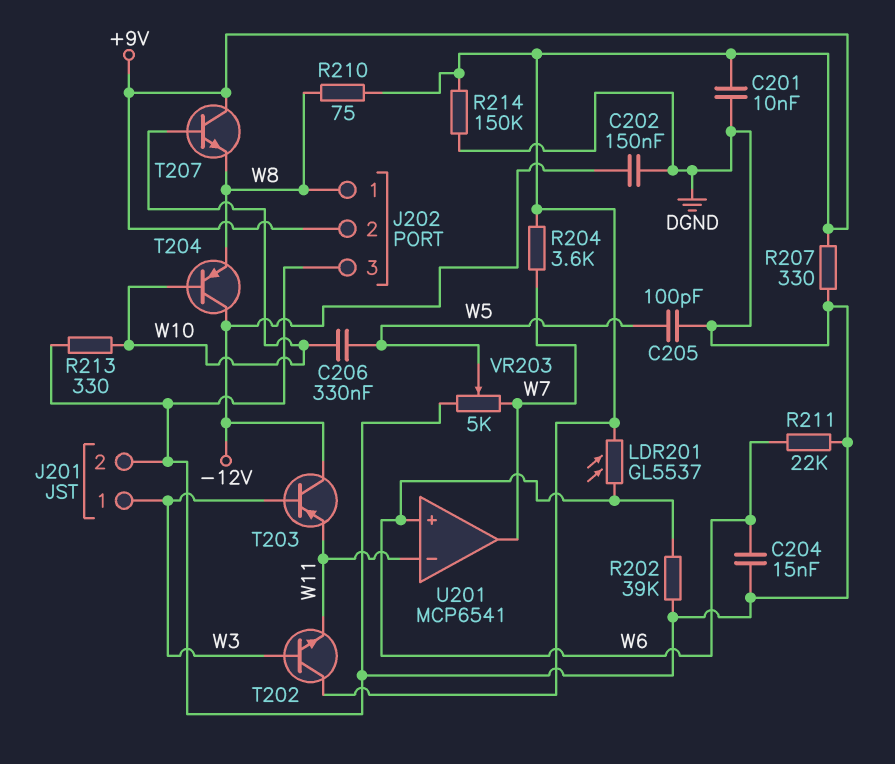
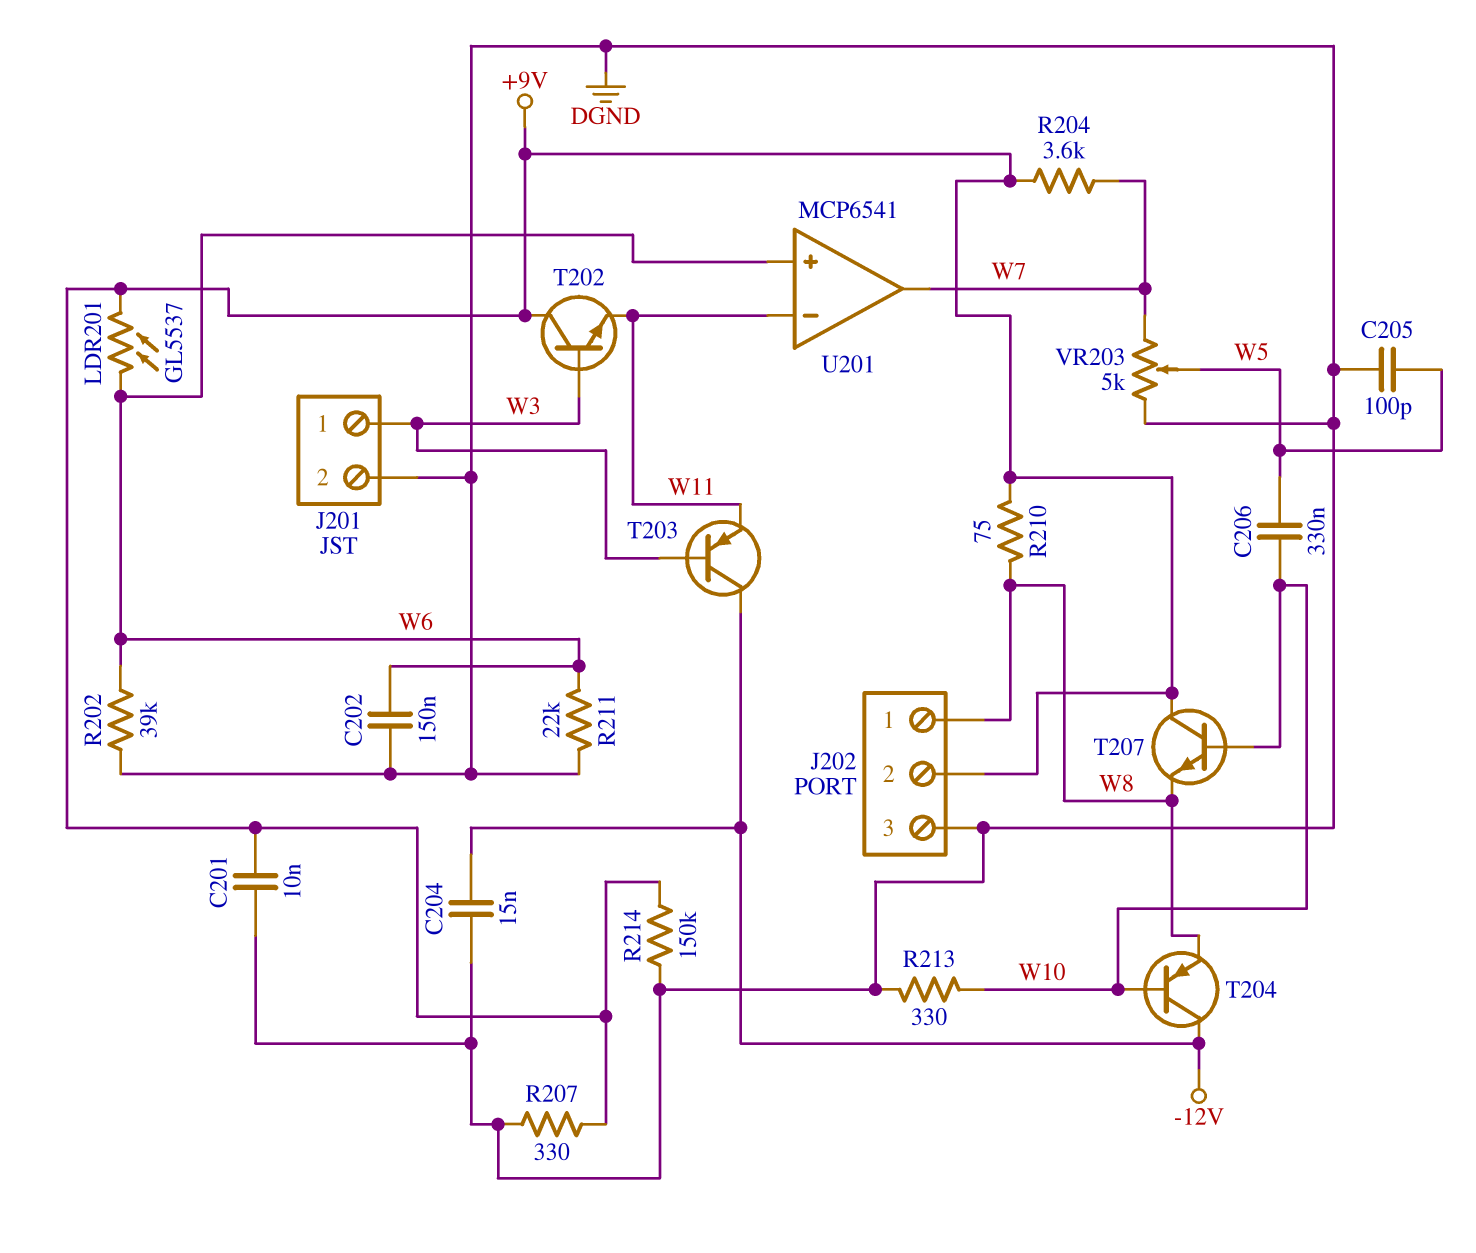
C202: 150nF (-12V, DGND) -> 150nF (DGND, W6)
C204: 15nF (DGND, W6) -> 15nF (-12V, DGND)

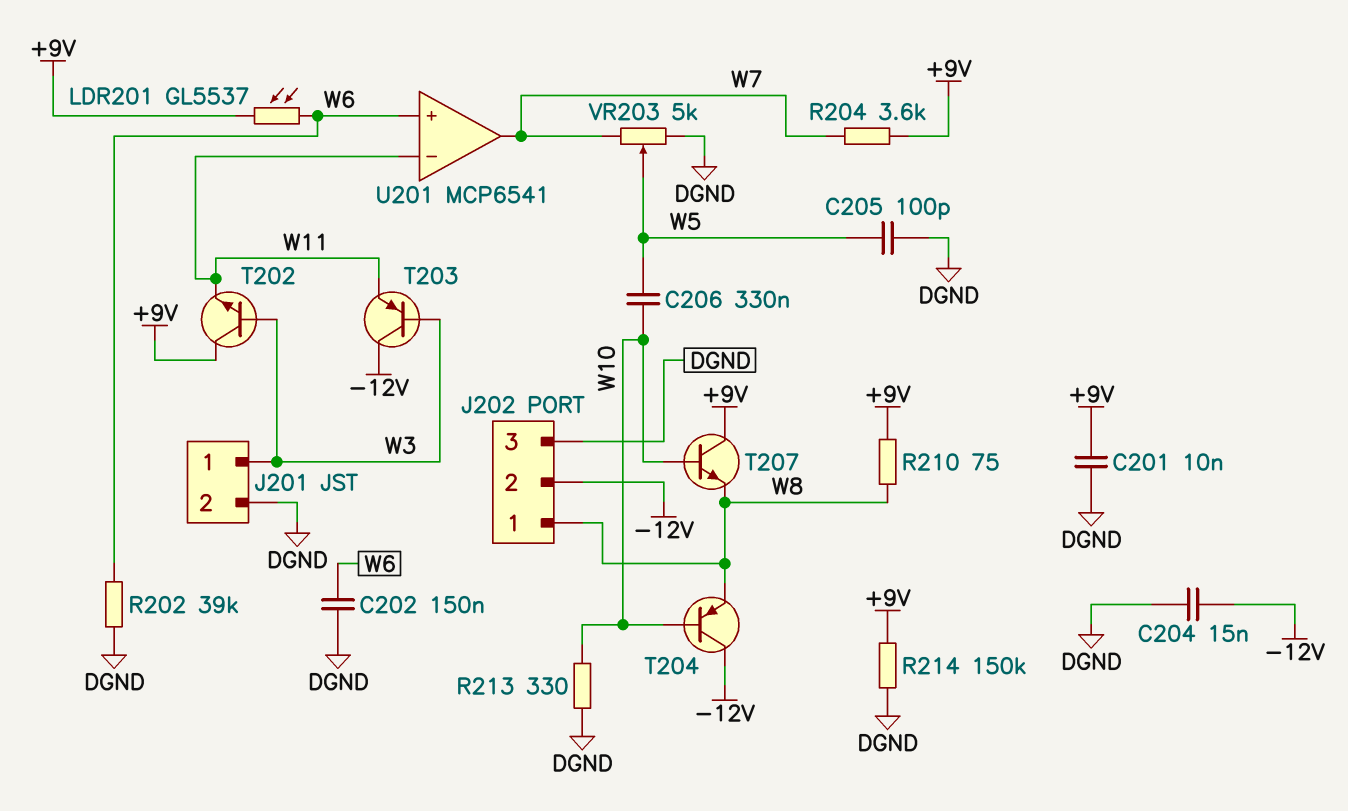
J202 pin 2: +9V -> -12V
R207: 330 (+9V, DGND) -> none
R211: 22k (DGND, W6) -> none

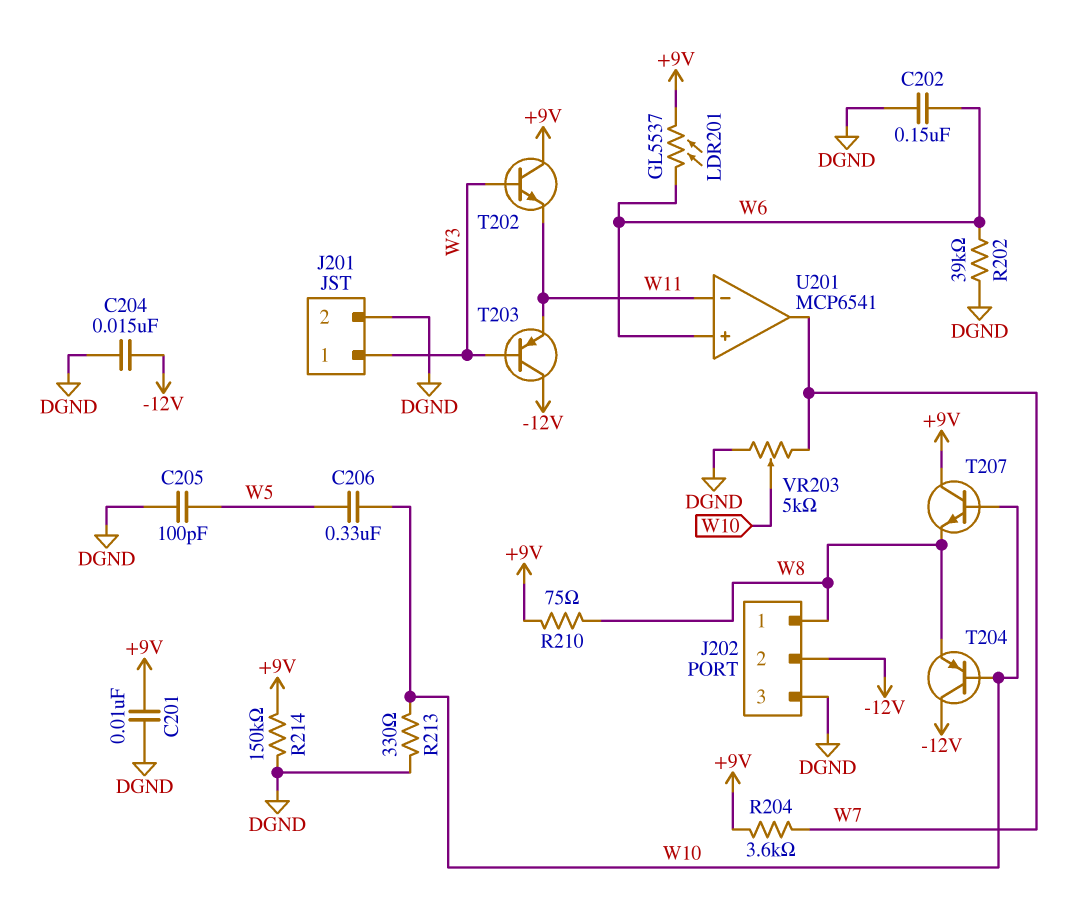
VR203: 5k (DGND, W7, wiper W5) -> 5k (DGND, W7, wiper W10)

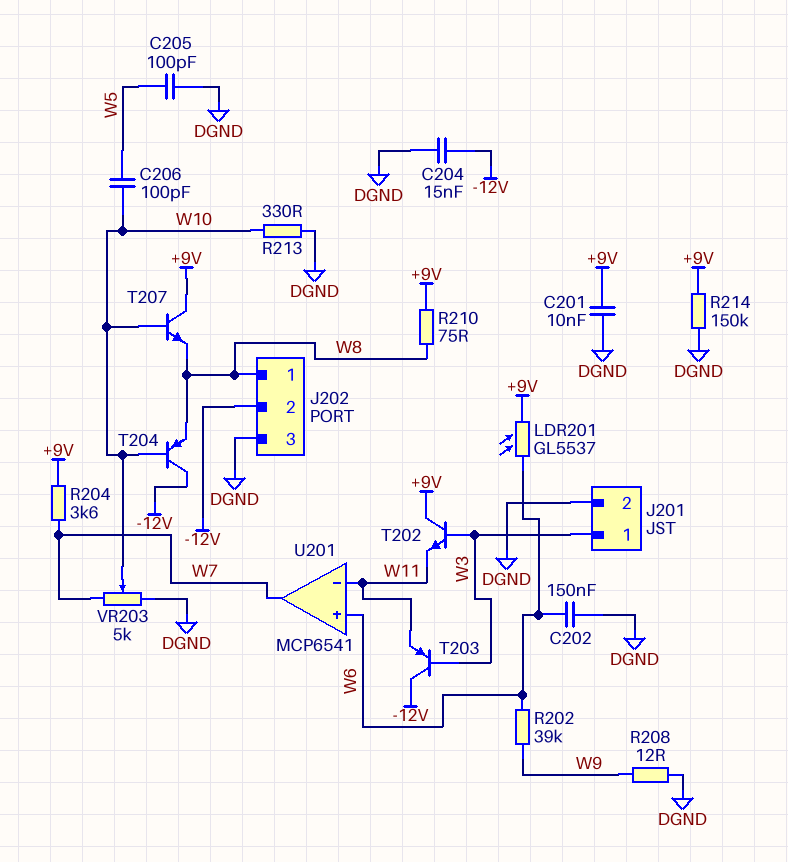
C206: 330nF (W5, W10) -> 100pF (W5, W10)
R202: 39k (DGND, W6) -> 39k (W6, W9)
R208: none -> 12 (DGND, W9)

